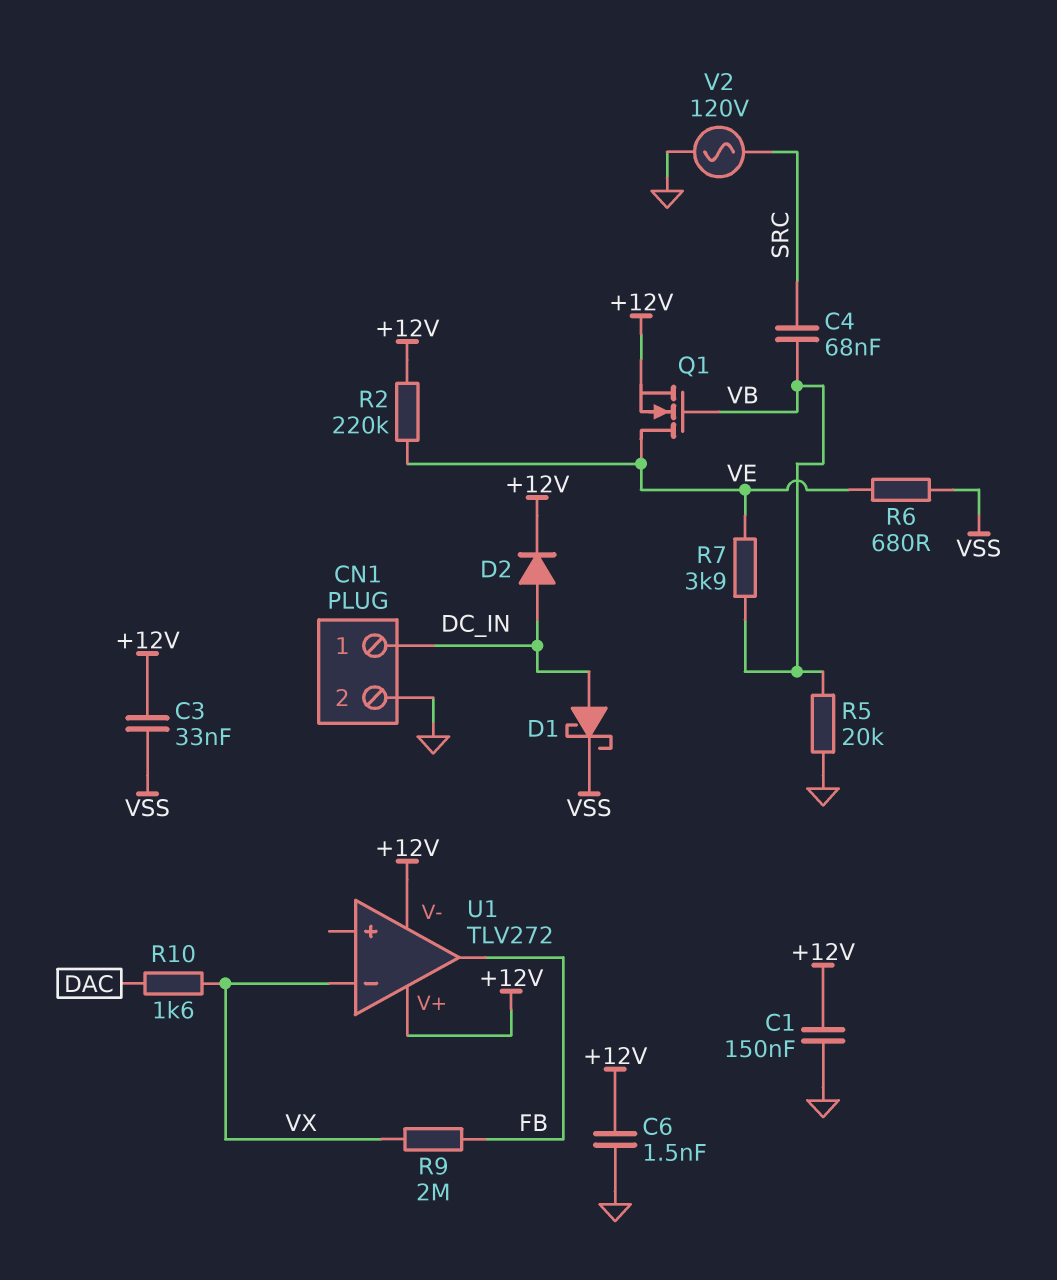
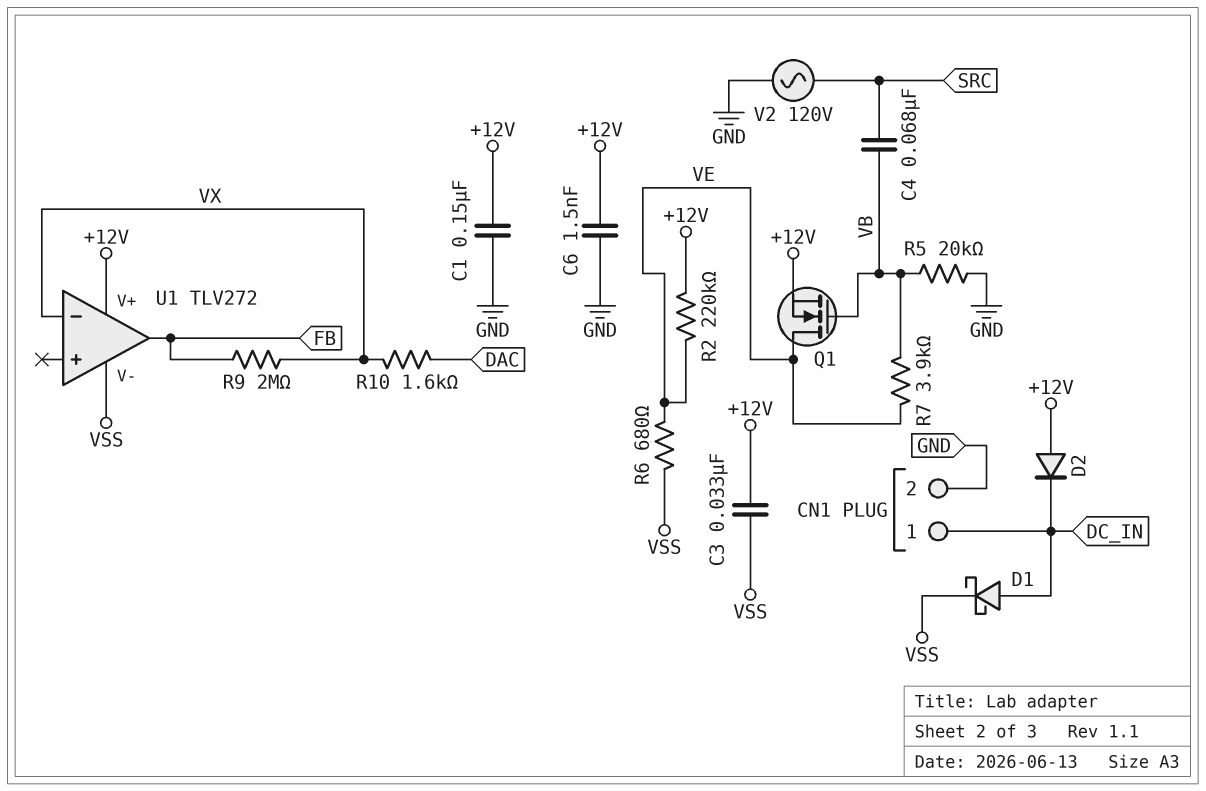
D2: diode (A DC_IN, K +12V) -> diode (A +12V, K DC_IN)
U1 pin V-: +12V -> VSS

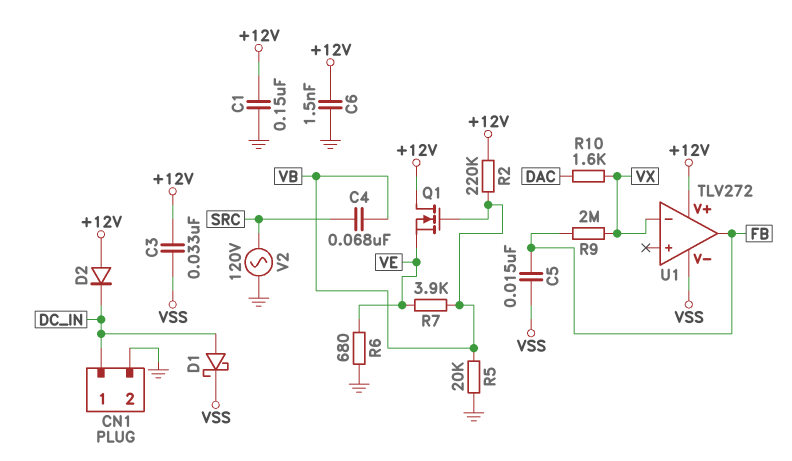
C5: none -> 15nF (FB, VSS)
Q1: NMOS (G VB, D VE, S +12V) -> NMOS (G VB, D +12V, S VE)
R2: 220k (+12V, VE) -> 220k (+12V, VB)
R6: 680 (VE, VSS) -> 680 (GND, VE)

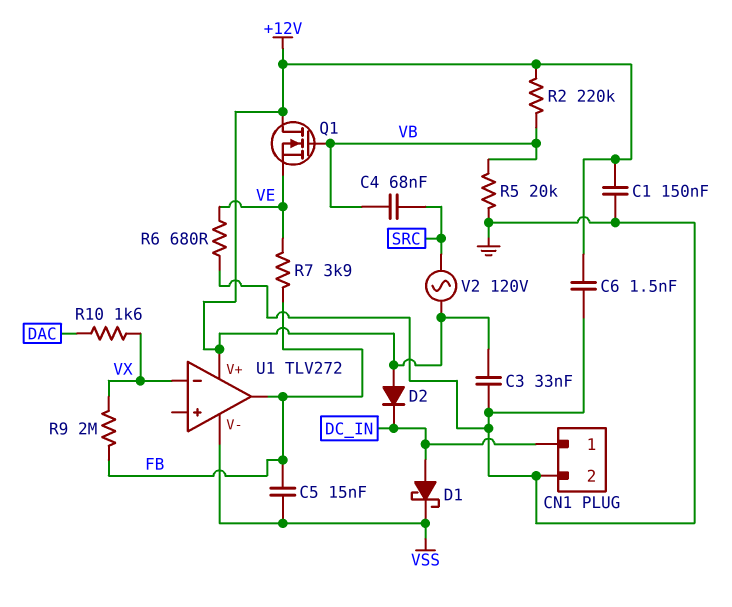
C3: 33nF (+12V, VSS) -> 33nF (+12V, GND)
R7: 3.9k (VB, VE) -> 3.9k (FB, VE)
V2: AC 120V (GND, SRC) -> AC 120V (+12V, SRC)

